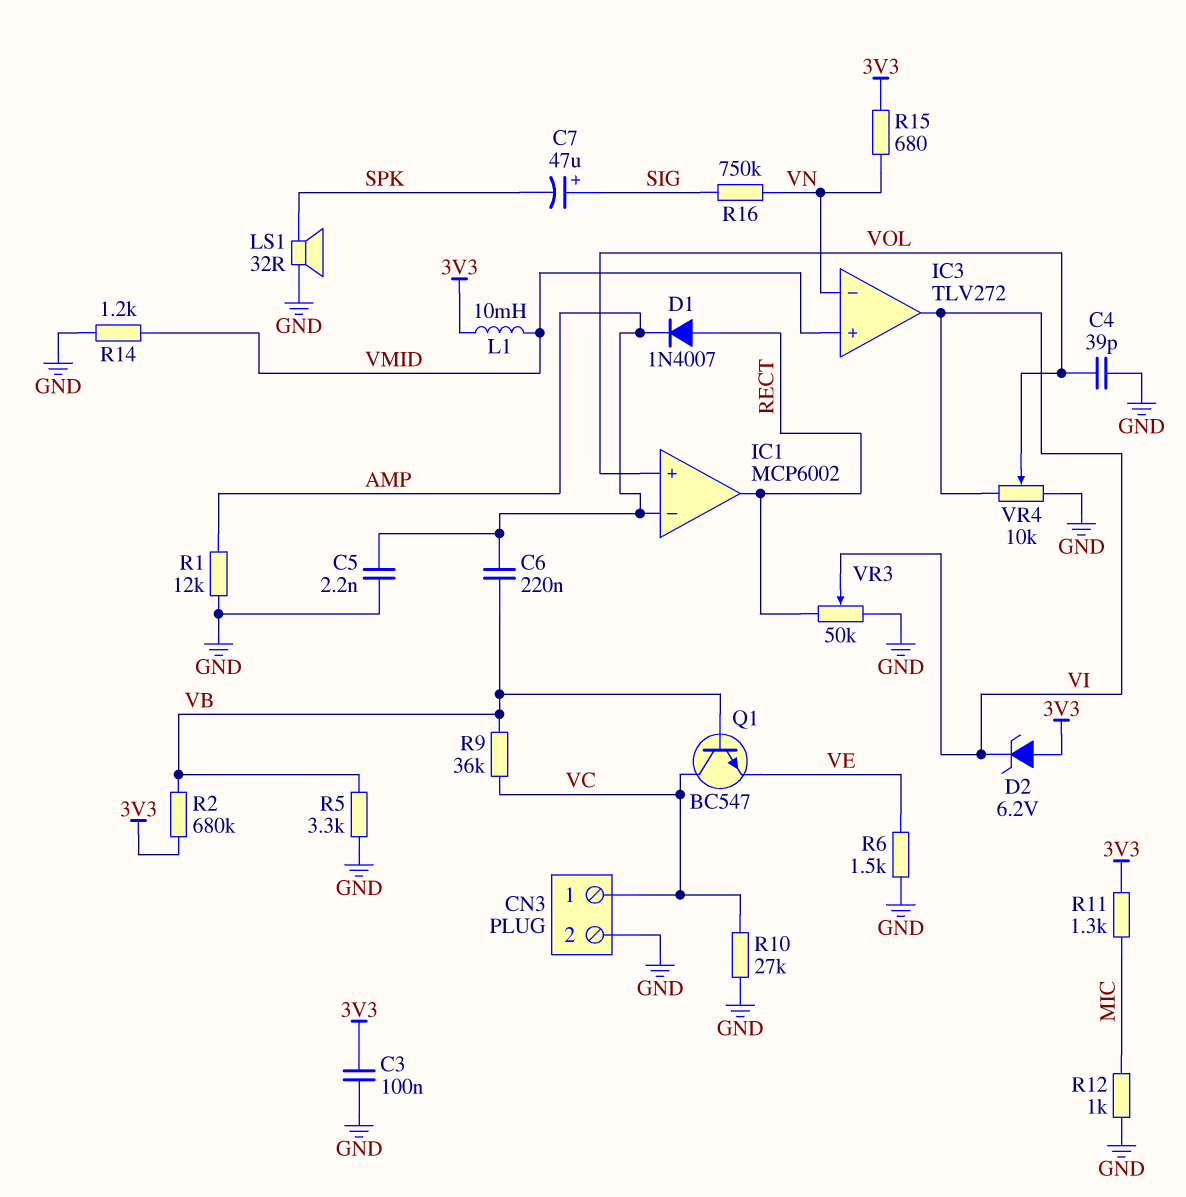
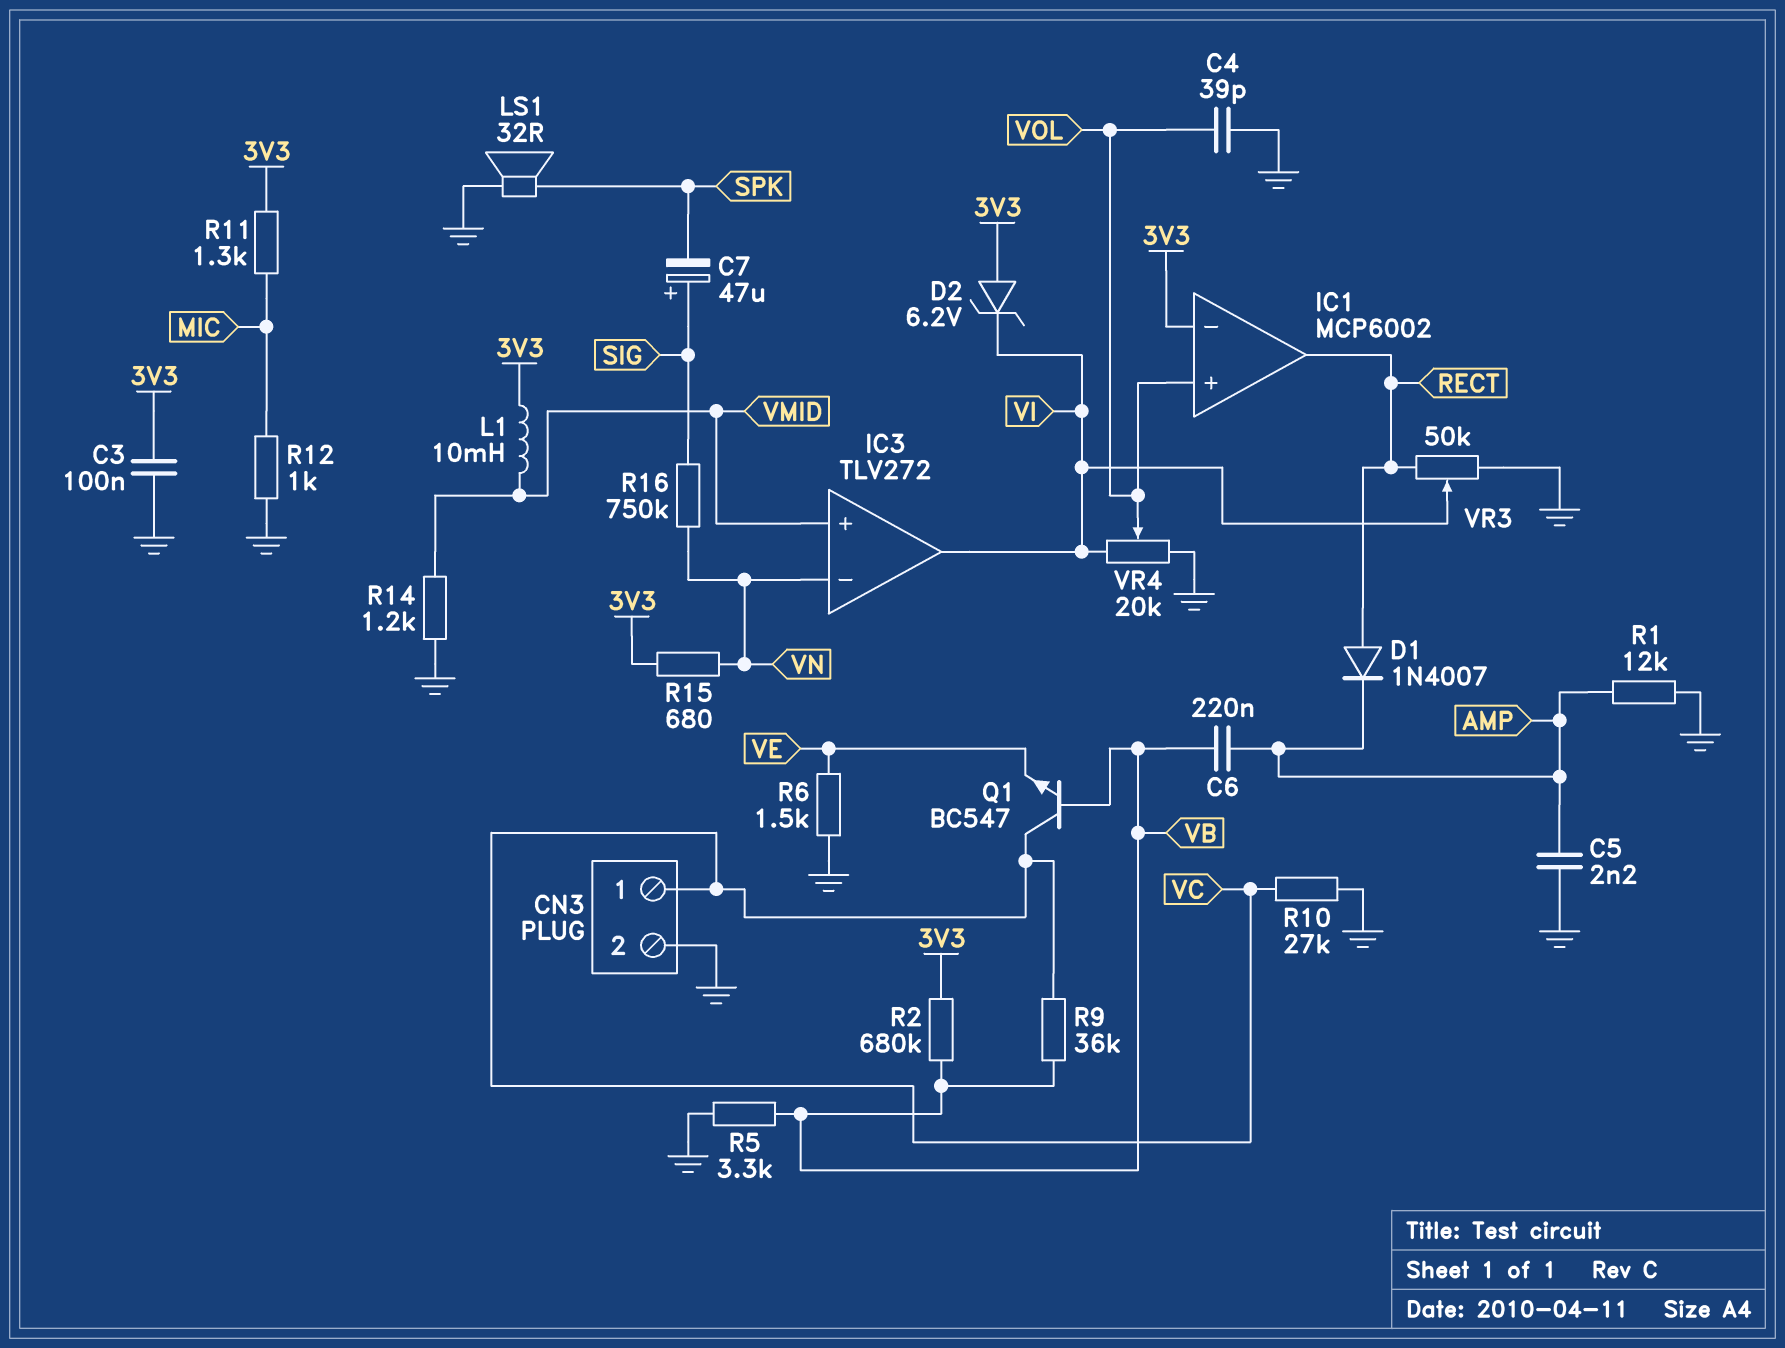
IC1 pin in-: AMP -> 3V3
VR4: 10k (GND, VI, wiper VOL) -> 20k (GND, VI, wiper VOL)

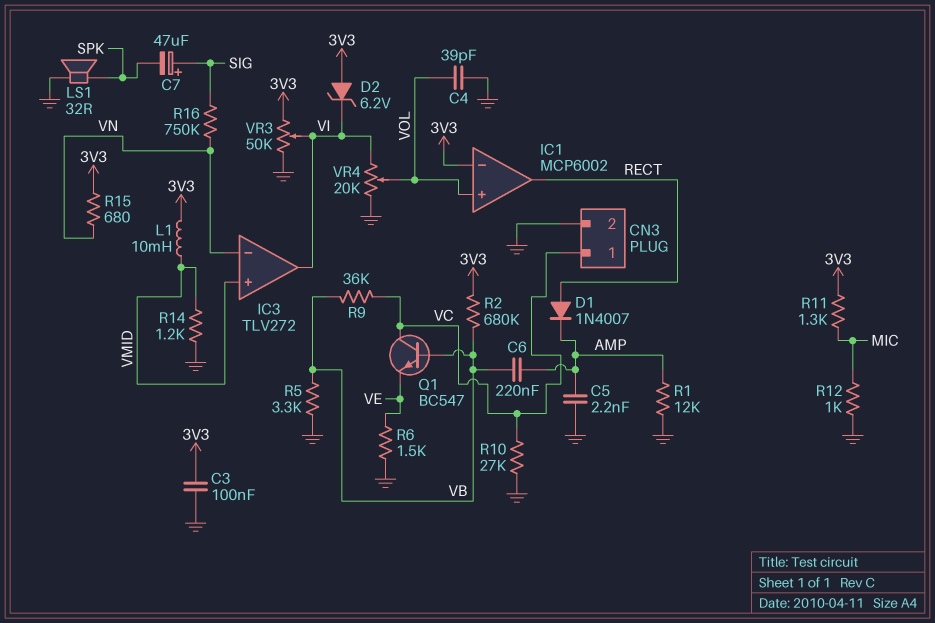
VR3: 50k (GND, RECT, wiper VI) -> 50k (3V3, GND, wiper VI)

